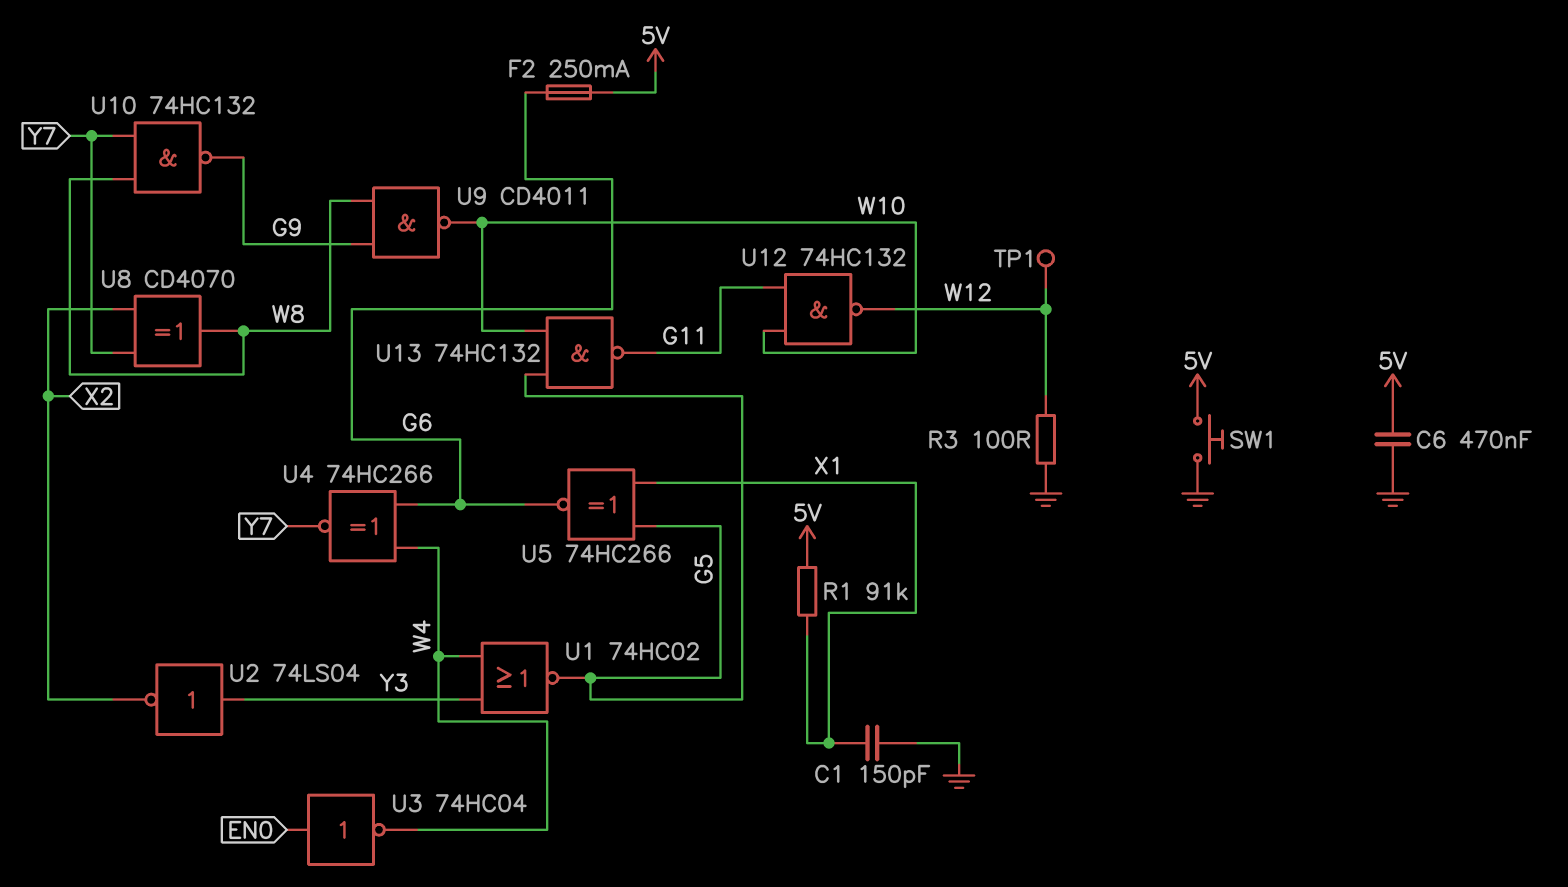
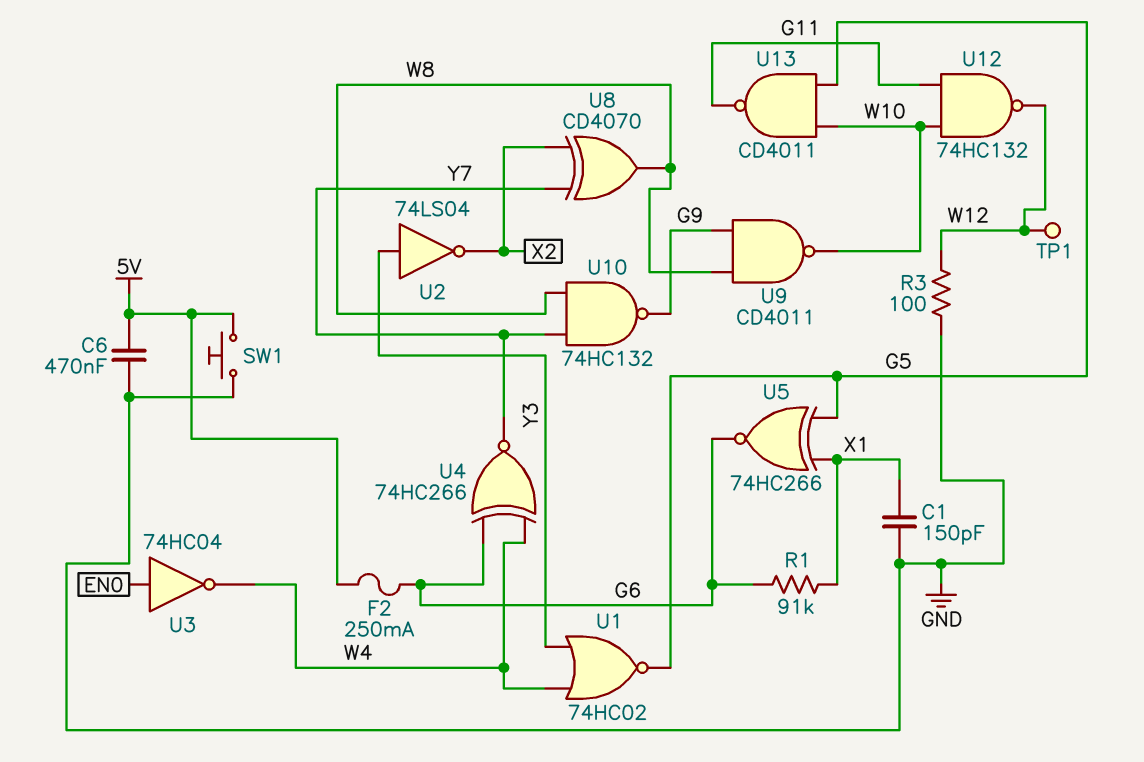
R1: 91k (5V, X1) -> 91k (G6, X1)
U13: NAND 74HC132 (in G5, in W10, out G11) -> NAND CD4011 (in G5, in W10, out G11)

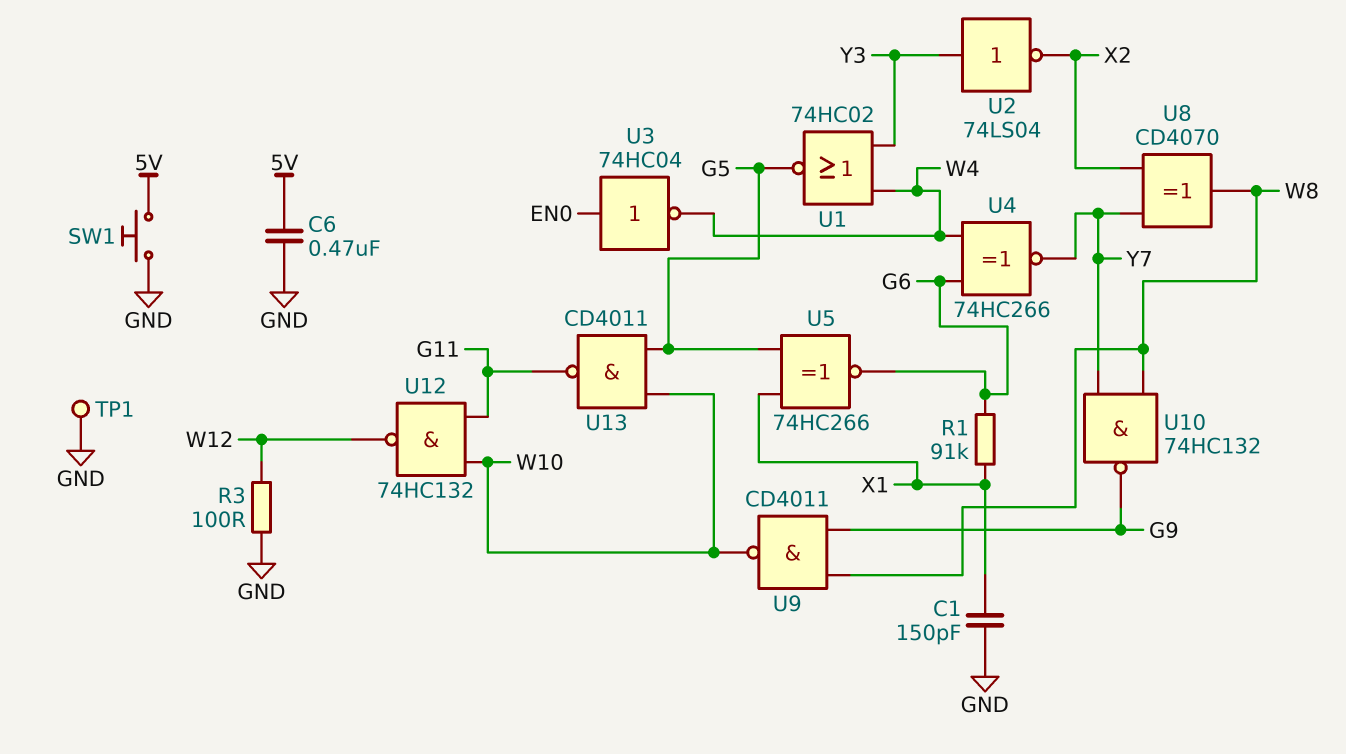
F2: 250mA (5V, G6) -> none
TP1: test point (W12) -> test point (GND)

